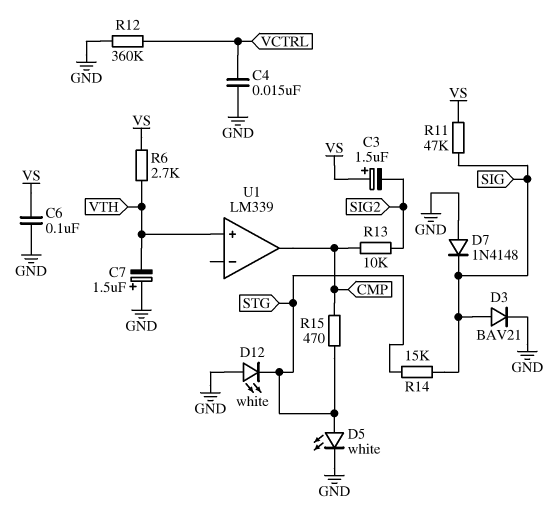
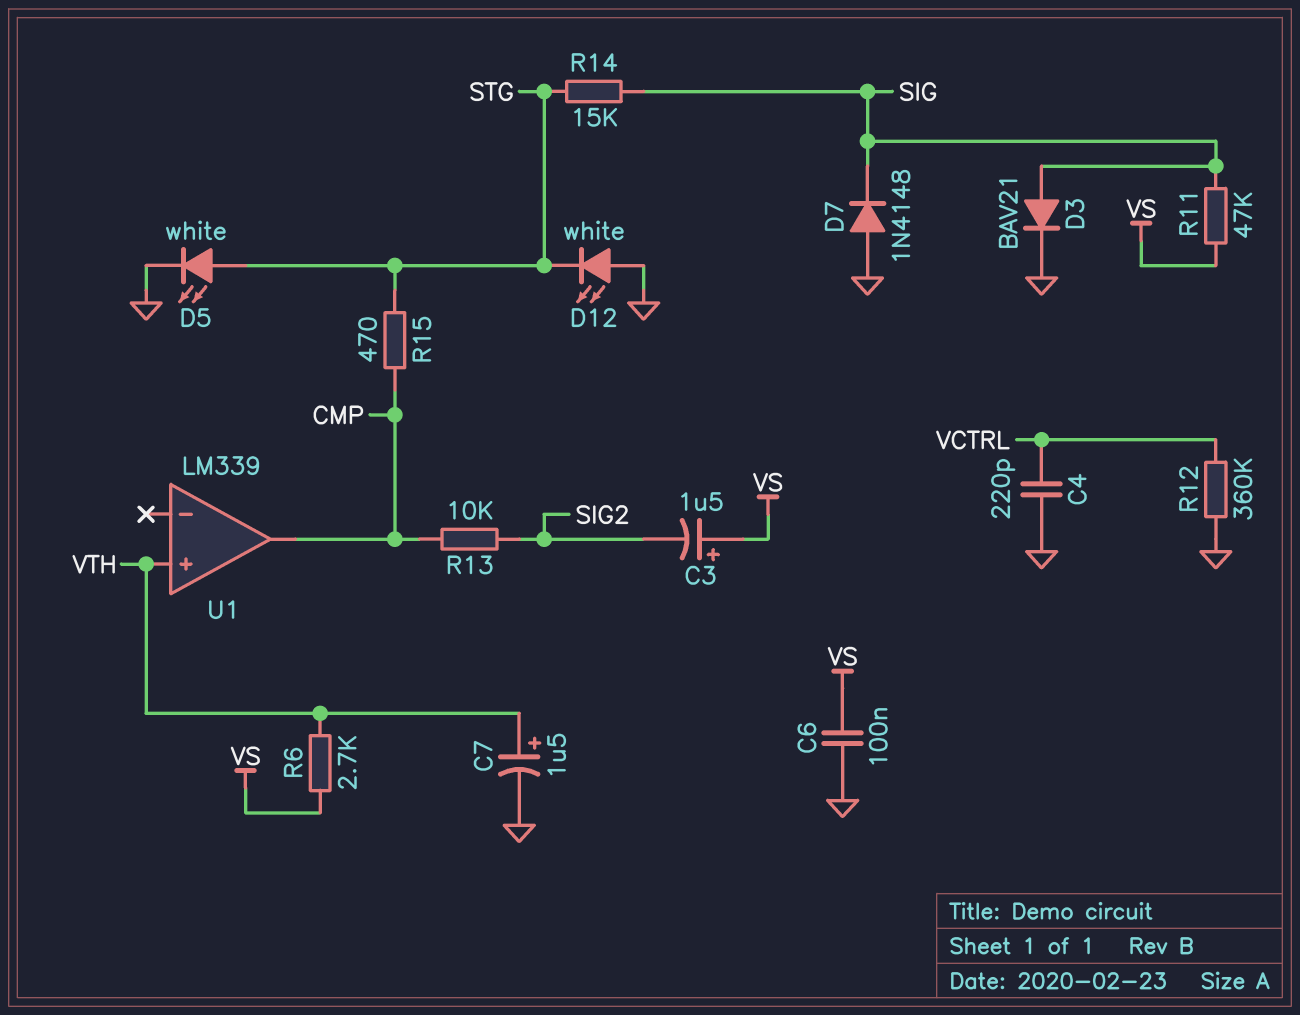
C4: 15nF (GND, VCTRL) -> 220pF (GND, VCTRL)
C7: 1.5uF (plus GND, minus VTH) -> 1.5uF (plus VTH, minus GND)

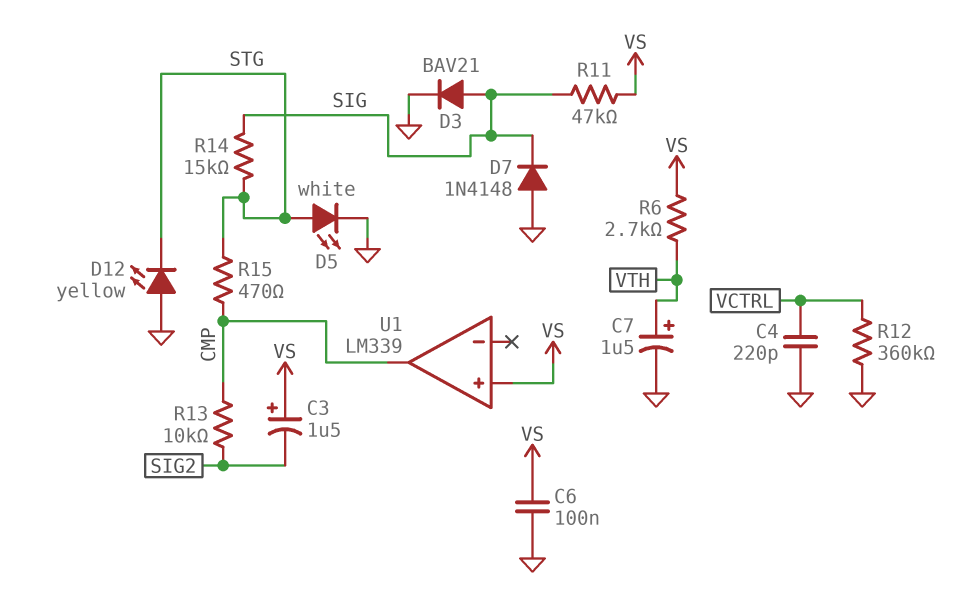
D12: LED white (A GND, K STG) -> LED yellow (A GND, K STG)
U1 pin in+: VTH -> VS

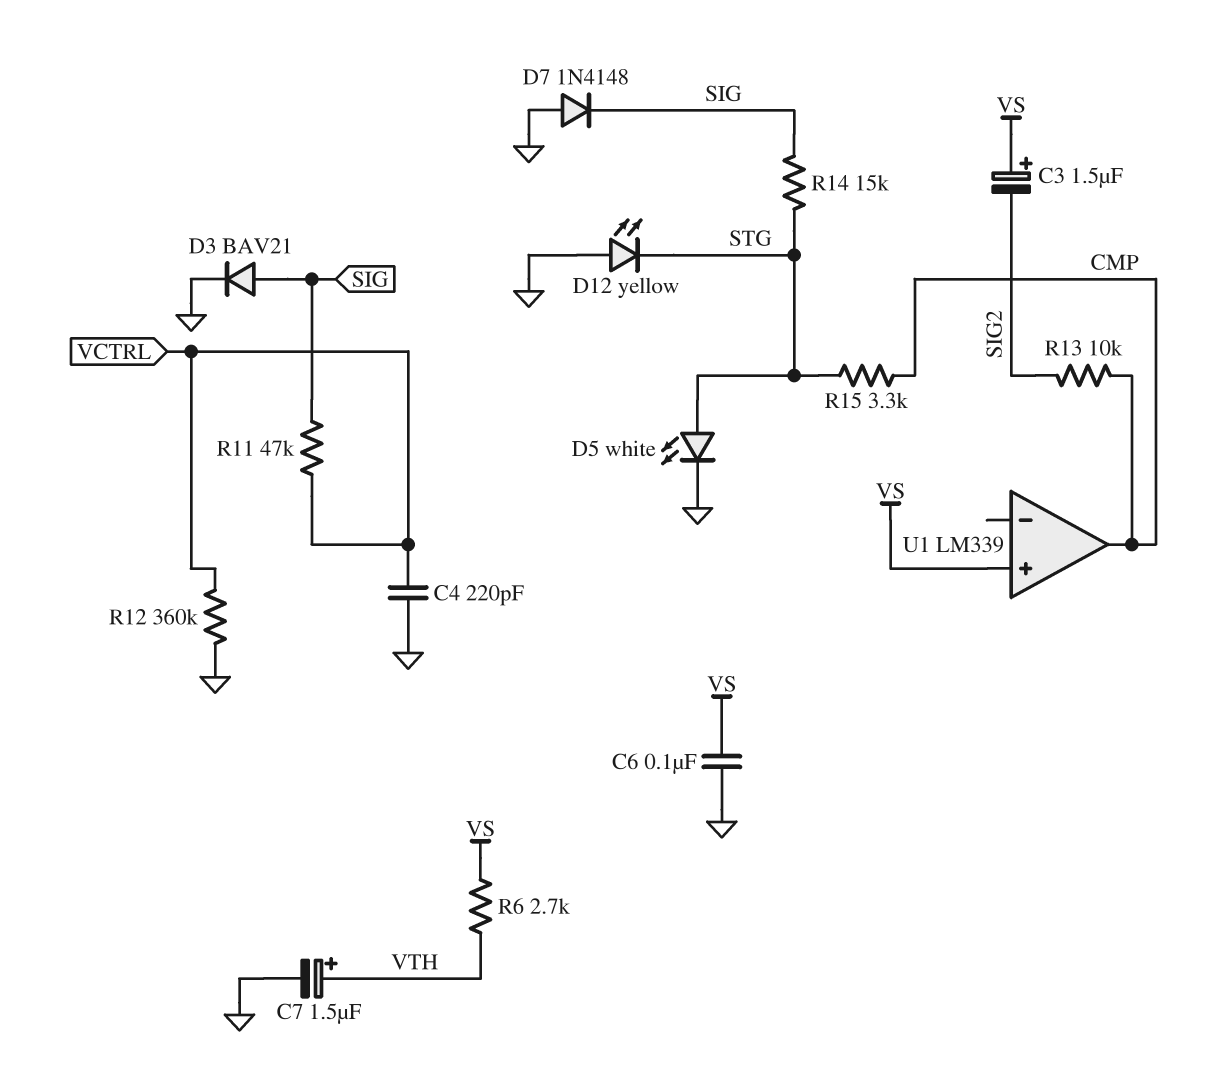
R11: 47k (SIG, VS) -> 47k (SIG, VCTRL)
R15: 470 (CMP, STG) -> 3.3k (CMP, STG)

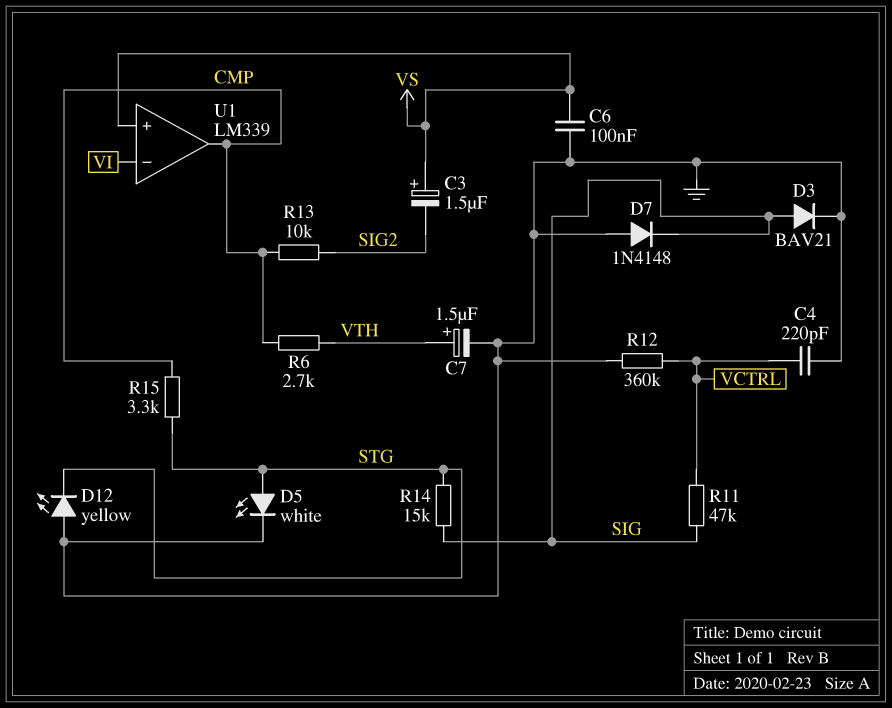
R6: 2.7k (VS, VTH) -> 2.7k (CMP, VTH)
U1 pin in-: none -> VI

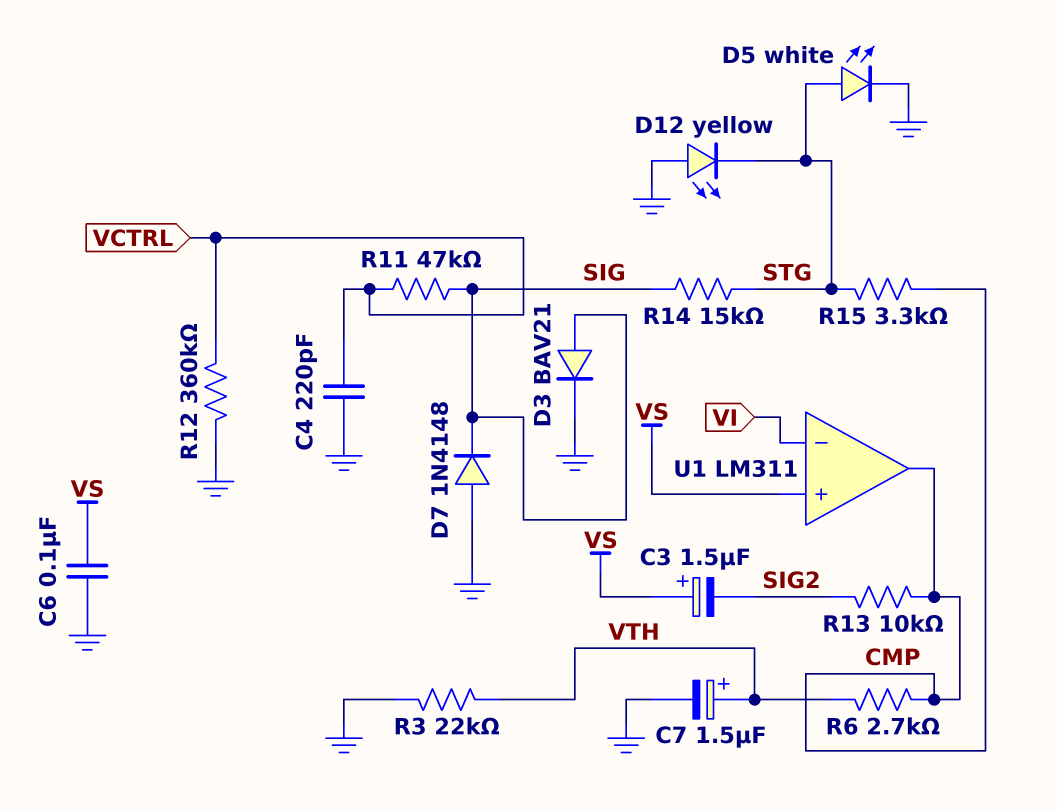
R3: none -> 22k (GND, VTH)
U1: LM339 -> LM311

